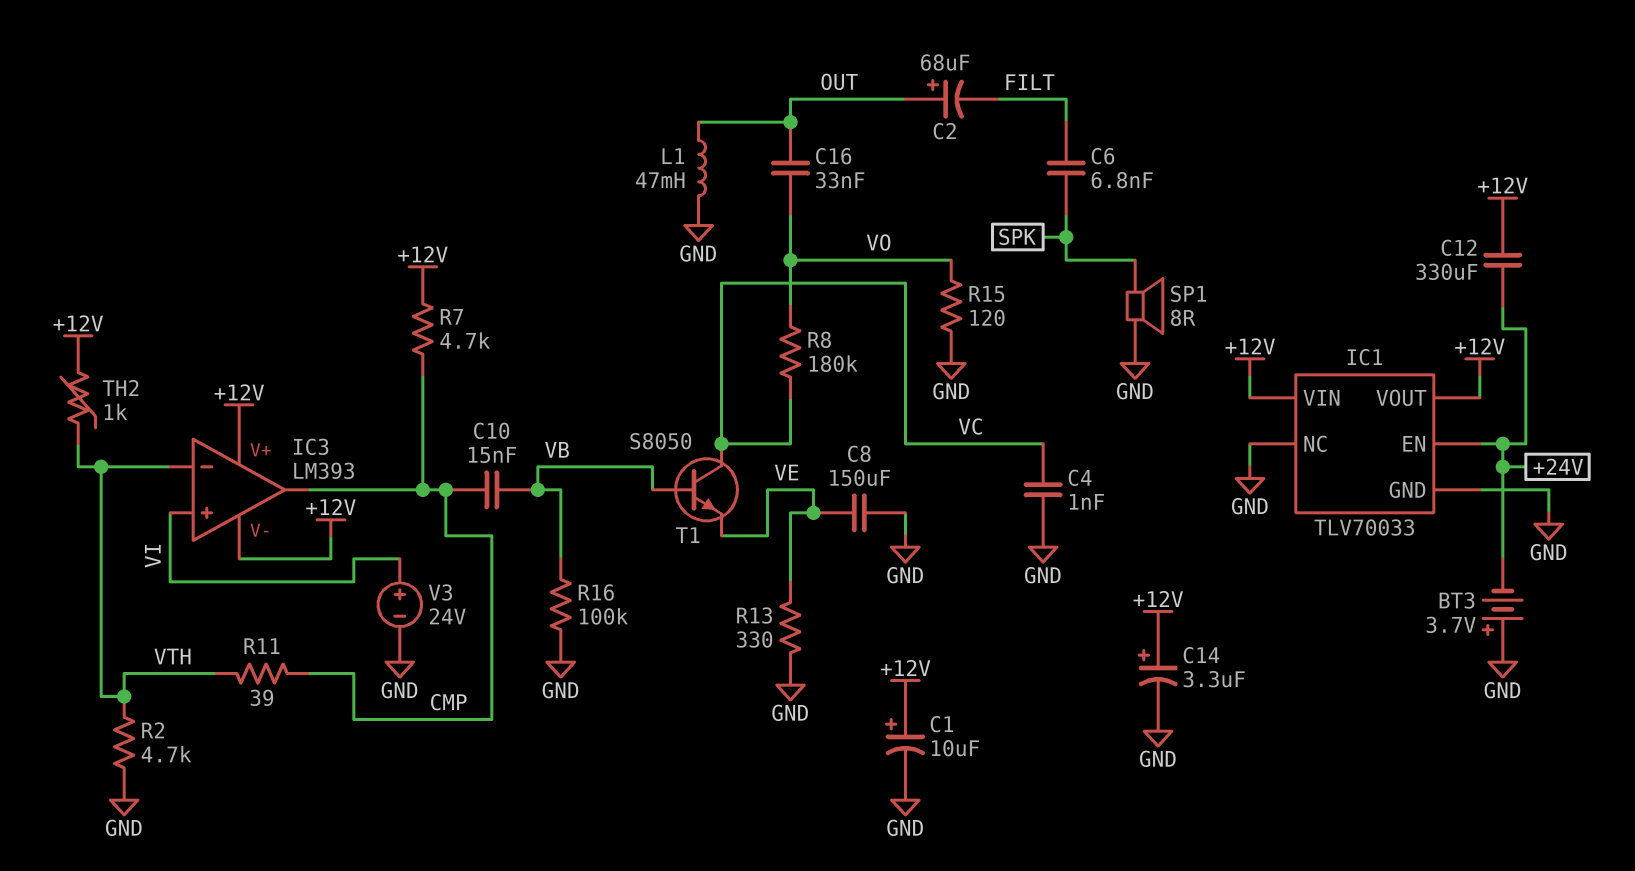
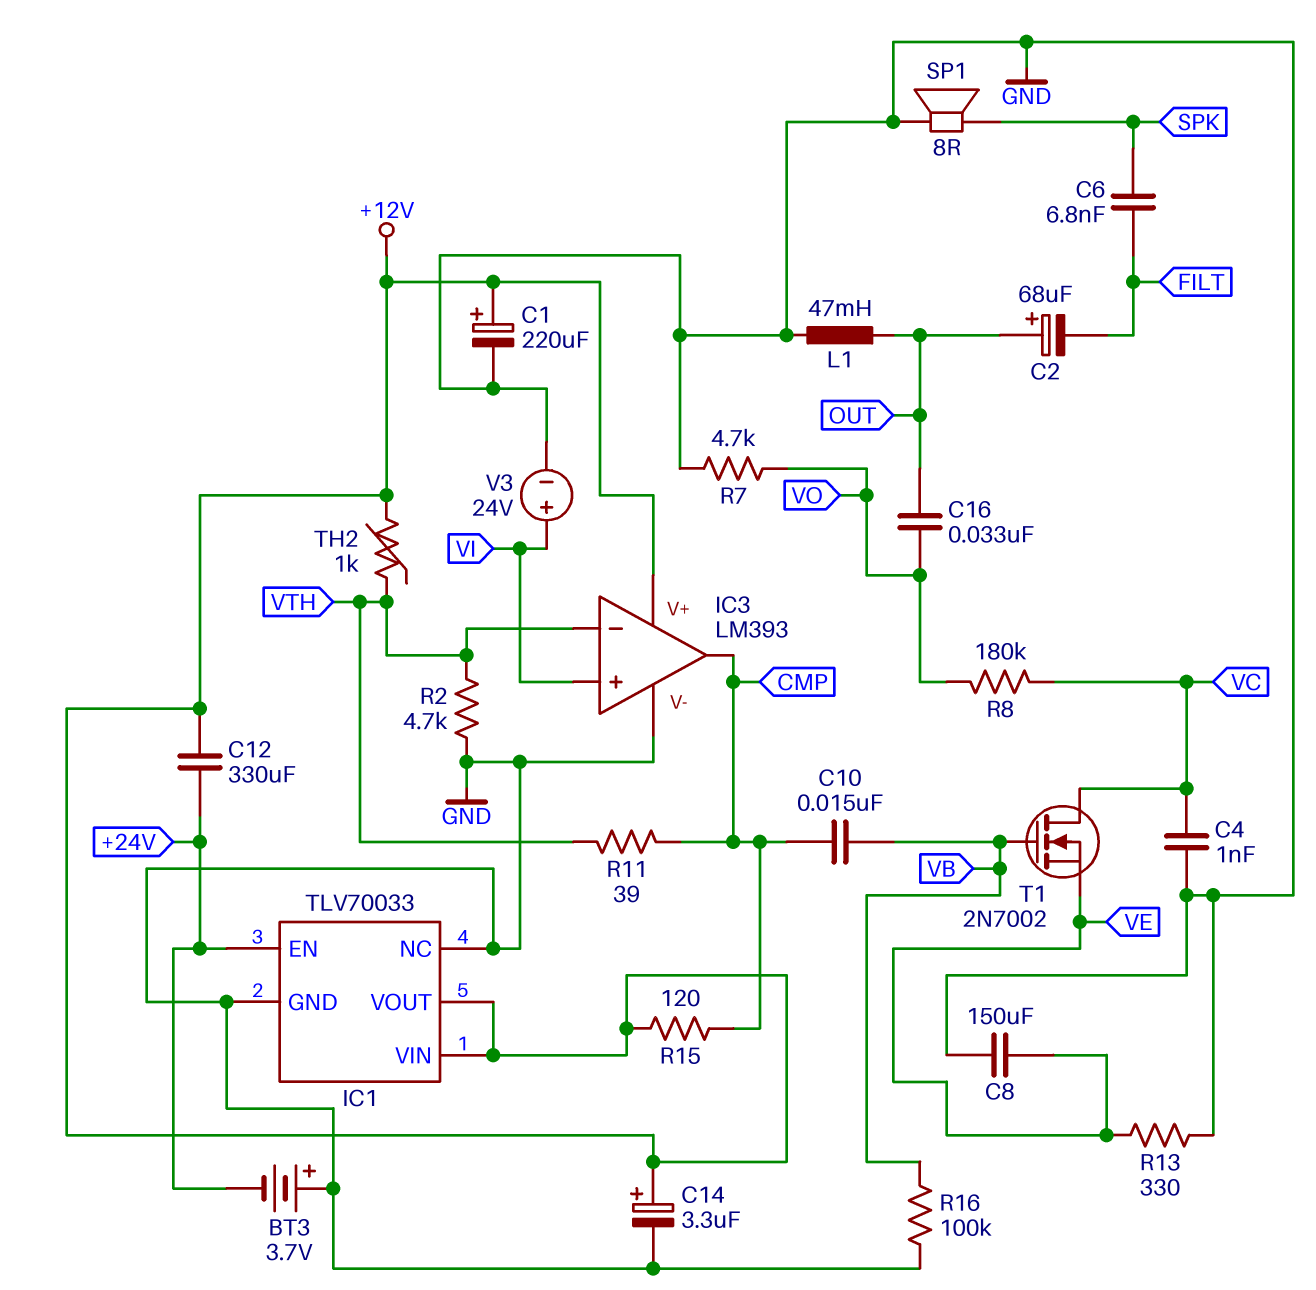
C1: 10uF (plus +12V, minus GND) -> 220uF (plus +12V, minus GND)
IC3 pin V-: +12V -> GND
R7: 4.7k (+12V, CMP) -> 4.7k (GND, VO)
R15: 120 (GND, VO) -> 120 (+12V, CMP)
T1: NPN S8050 (B VB, C VC, E VE) -> NMOS 2N7002 (G VB, D VC, S VE)

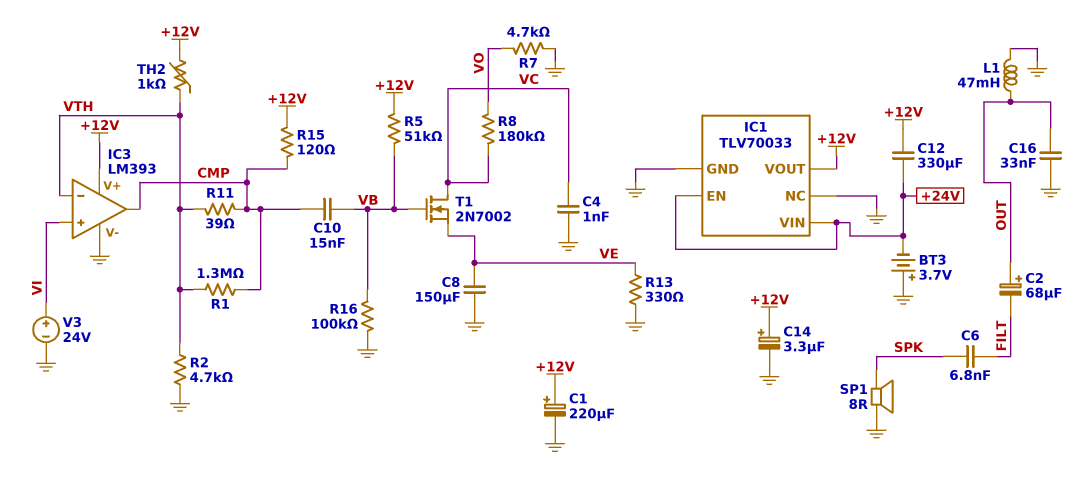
C16: 33nF (OUT, VO) -> 33nF (GND, OUT)
IC1 pin VIN: +12V -> +24V
R1: none -> 1.3M (CMP, VTH)
R5: none -> 51k (+12V, VB)

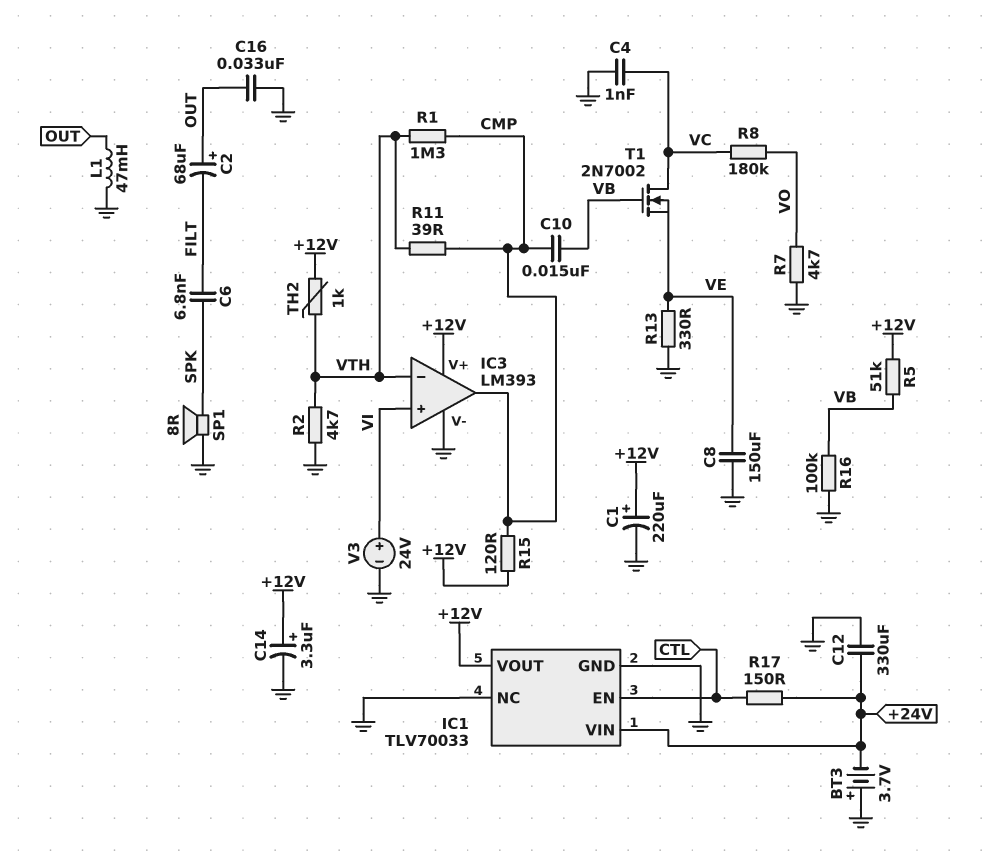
C12: 330uF (+12V, +24V) -> 330uF (+24V, GND)
IC1 pin EN: +24V -> CTL
R17: none -> 150 (+24V, CTL)

